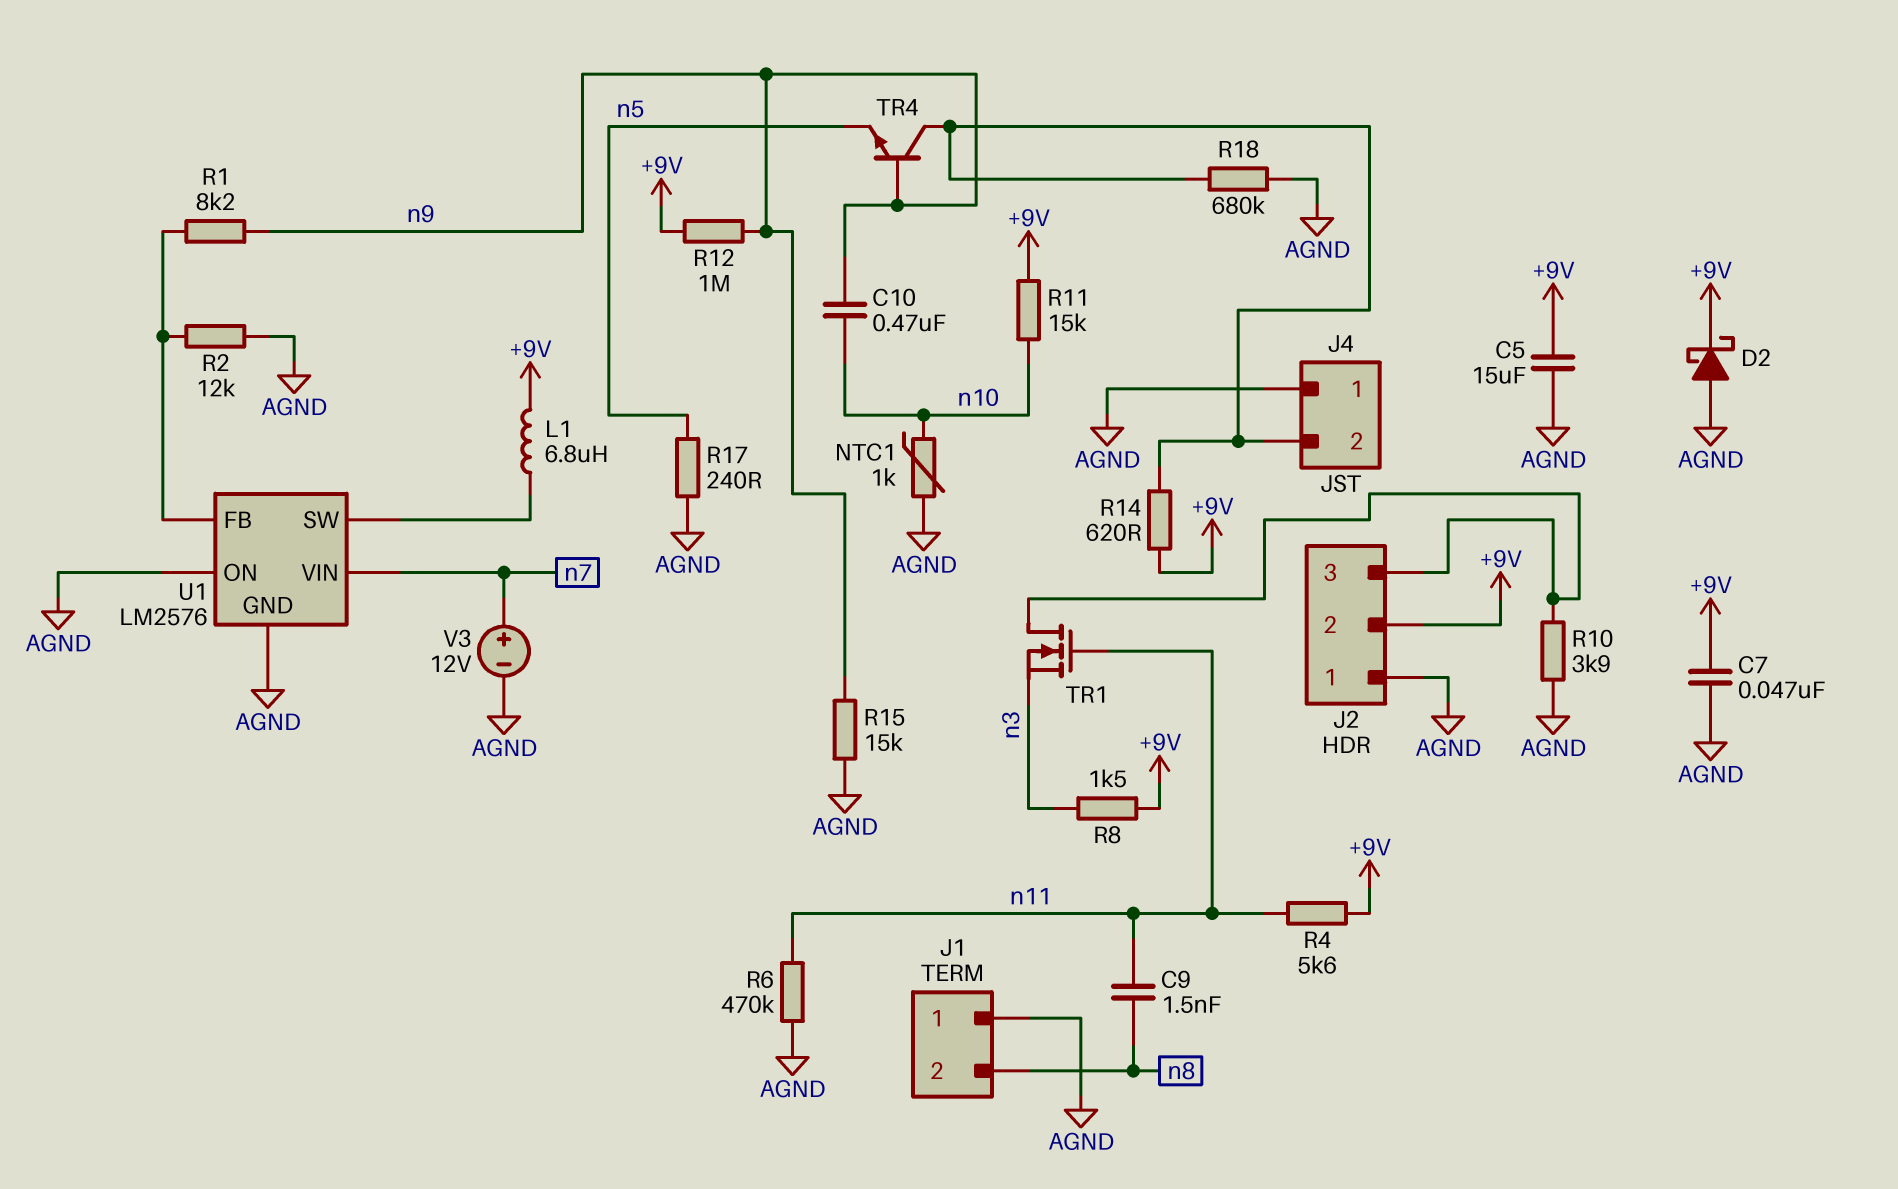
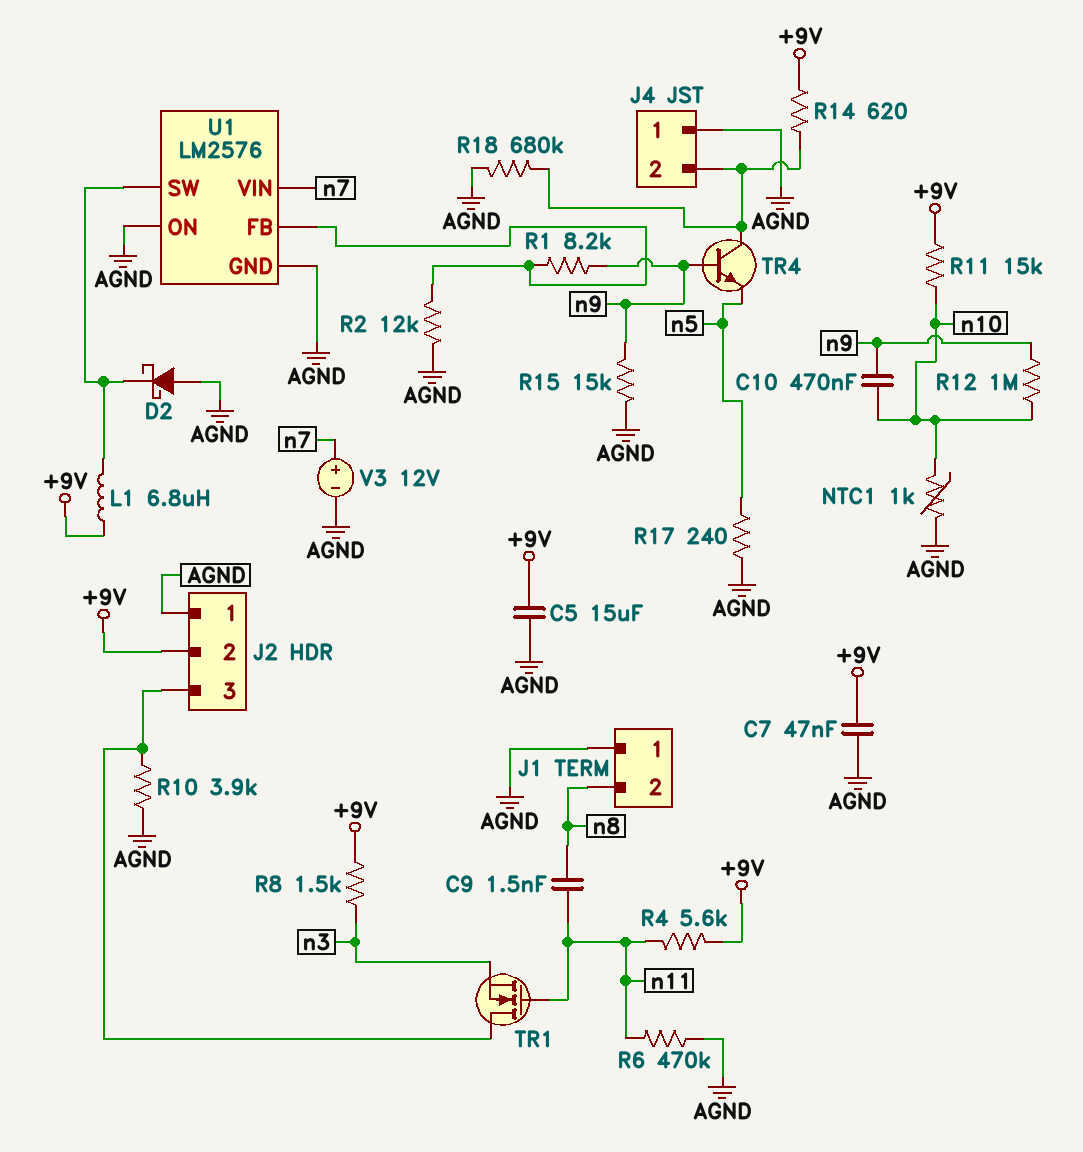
D2: schottky (A AGND, K +9V) -> schottky (A AGND, K U1/SW)
R12: 1M (+9V, n9) -> 1M (n9, n10)

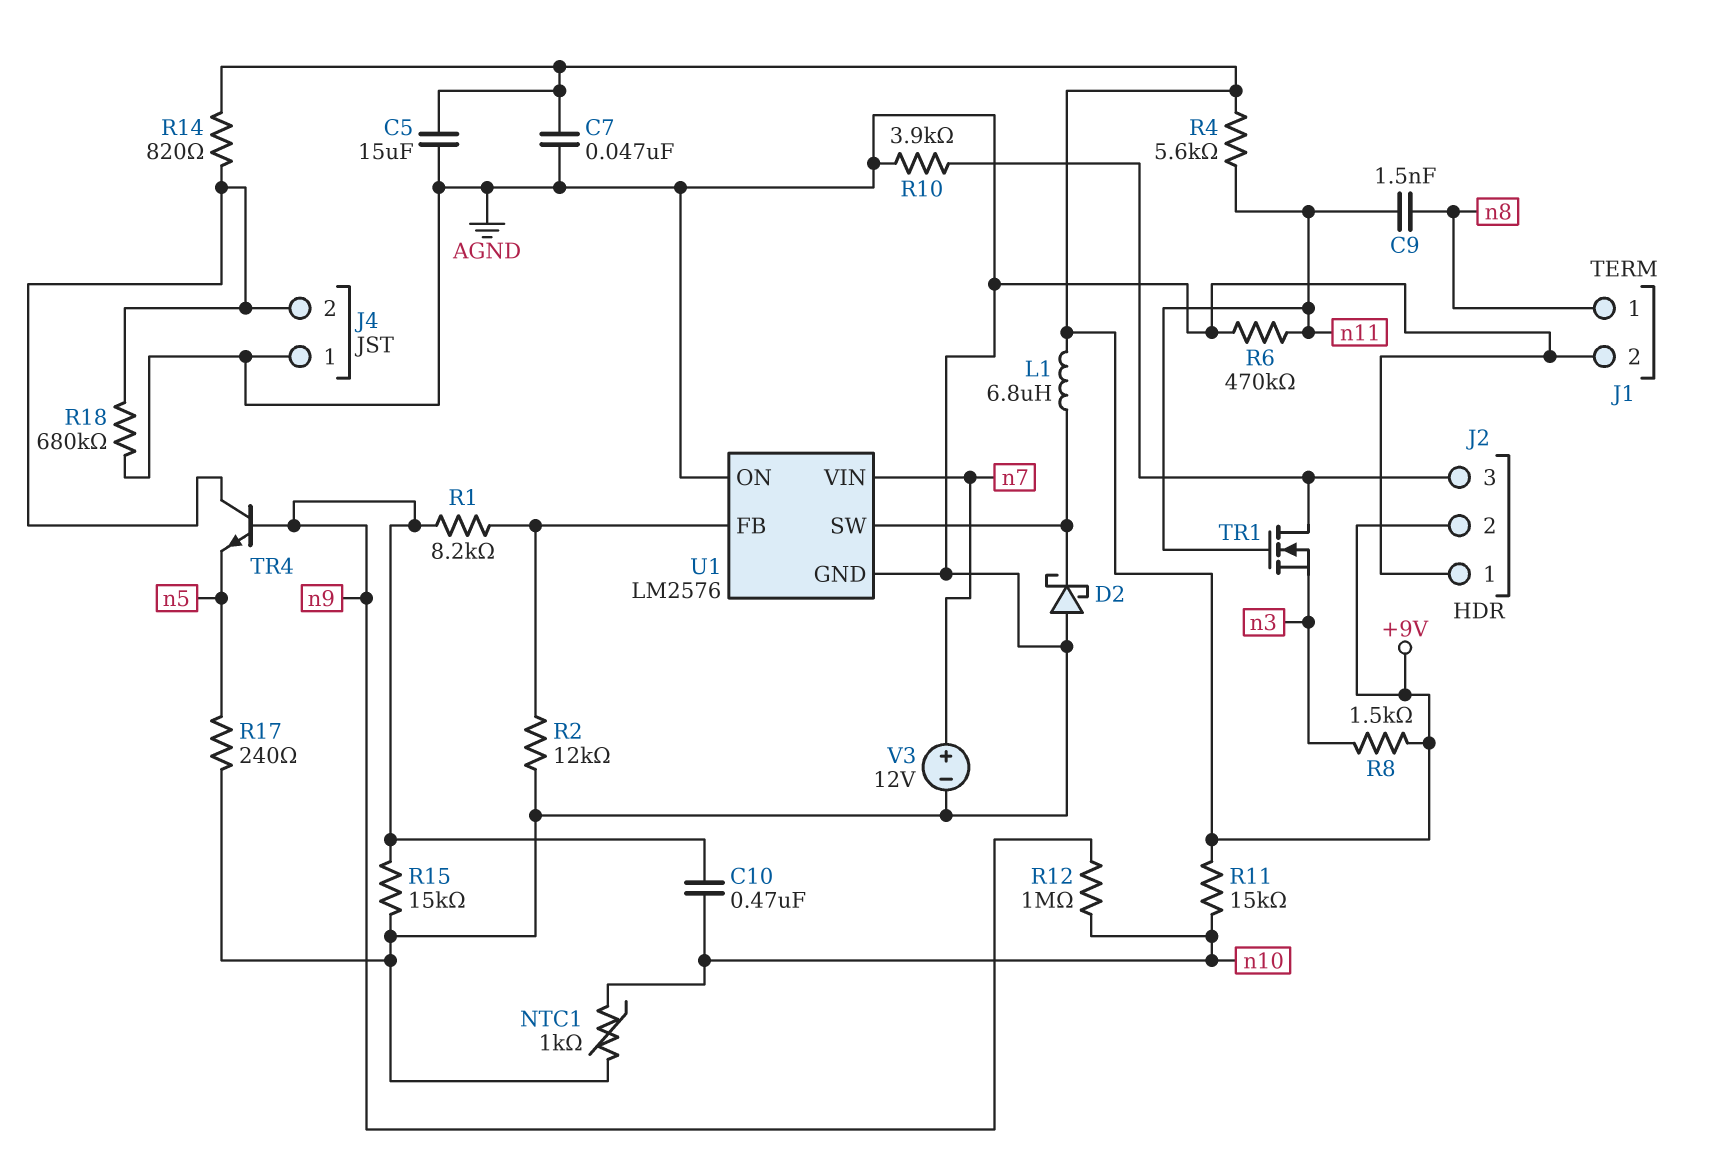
J1 pin 1: AGND -> n8
J1 pin 2: n8 -> AGND
R14: 620 (+9V, J4/2) -> 820 (+9V, J4/2)

